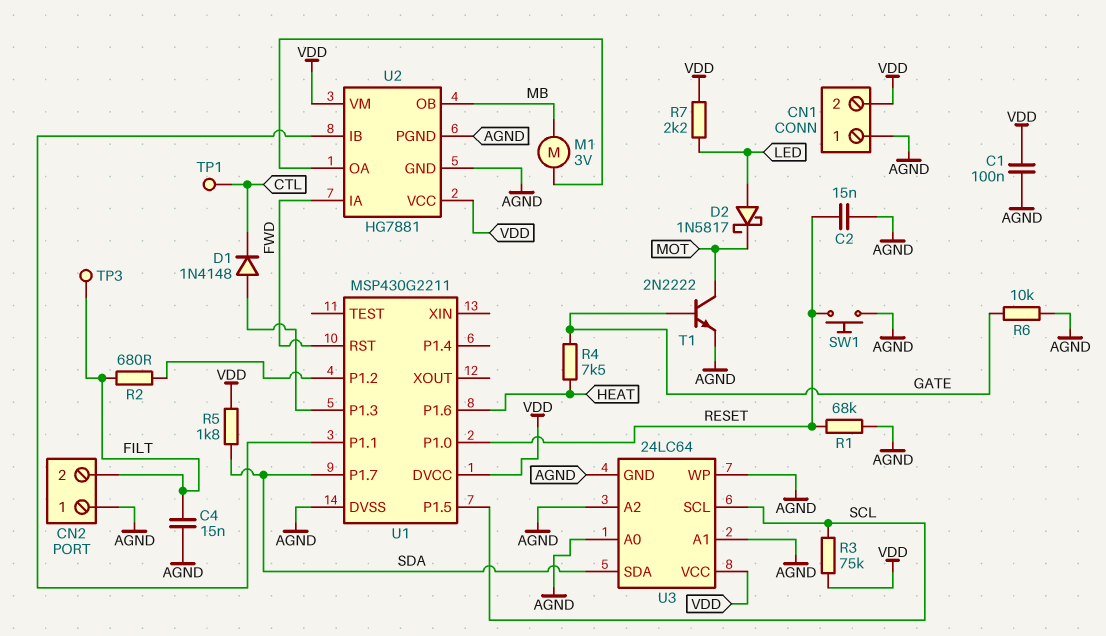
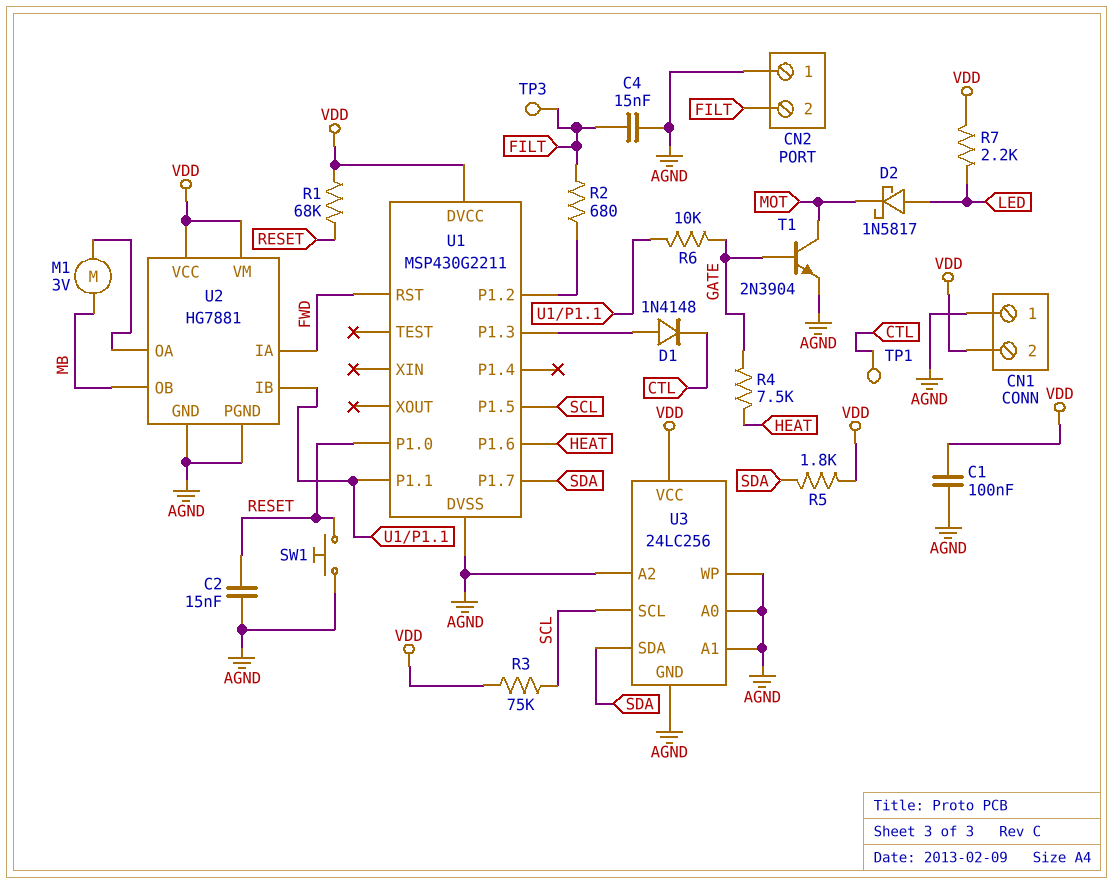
R1: 68k (AGND, RESET) -> 68k (RESET, VDD)
R6: 10k (AGND, GATE) -> 10k (GATE, U1/P1.1)
T1: NPN 2N2222 (B GATE, C MOT, E AGND) -> NPN 2N3904 (B GATE, C MOT, E AGND)
U3: 24LC64 -> 24LC256

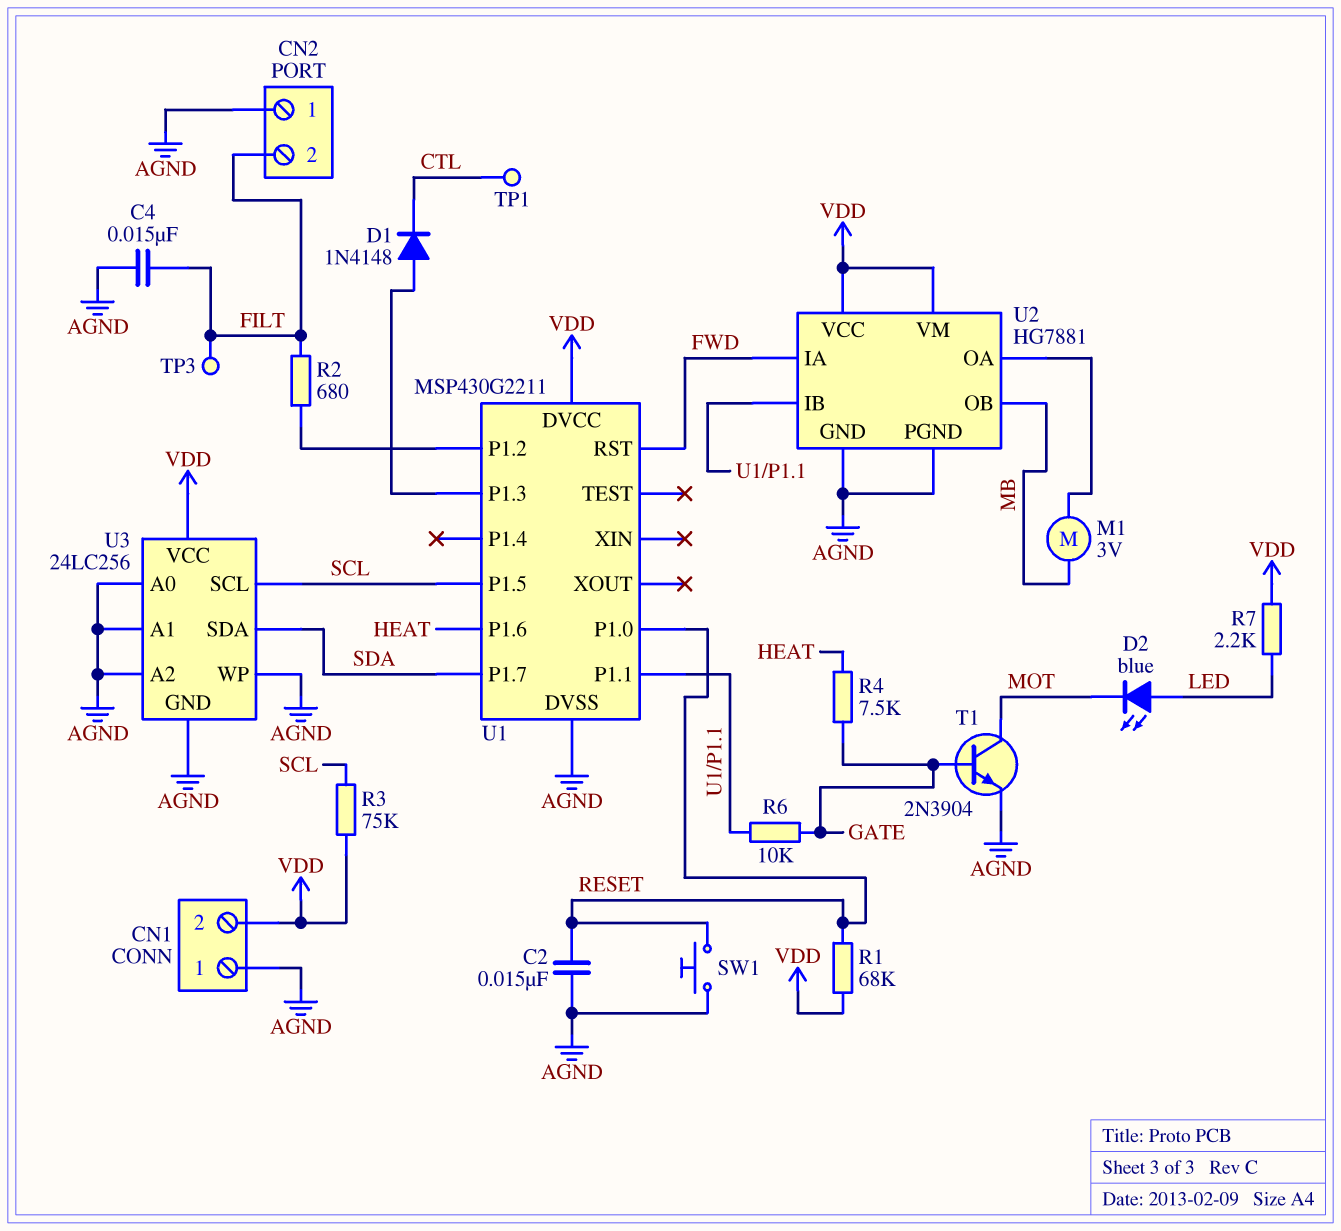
C1: 100nF (AGND, VDD) -> none
D2: schottky 1N5817 (A LED, K MOT) -> LED blue (A LED, K MOT)
R5: 1.8k (SDA, VDD) -> none

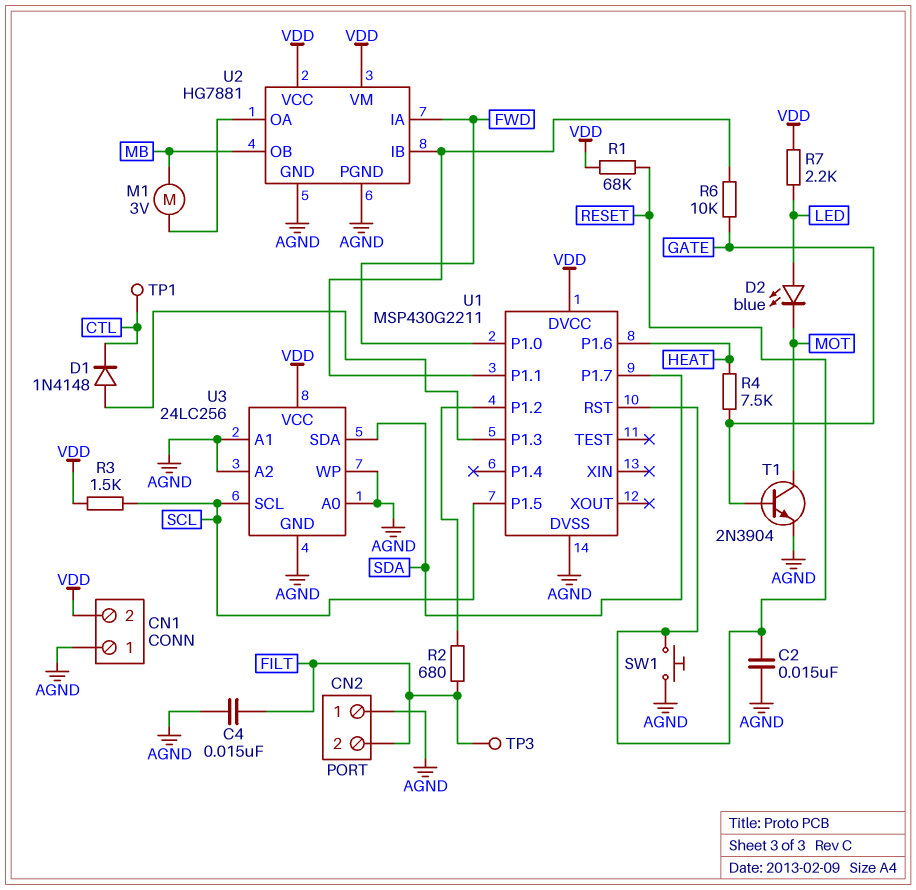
R3: 75k (SCL, VDD) -> 1.5k (SCL, VDD)
U1 pin P1.0: RESET -> FWD
U1 pin RST: FWD -> RESET

